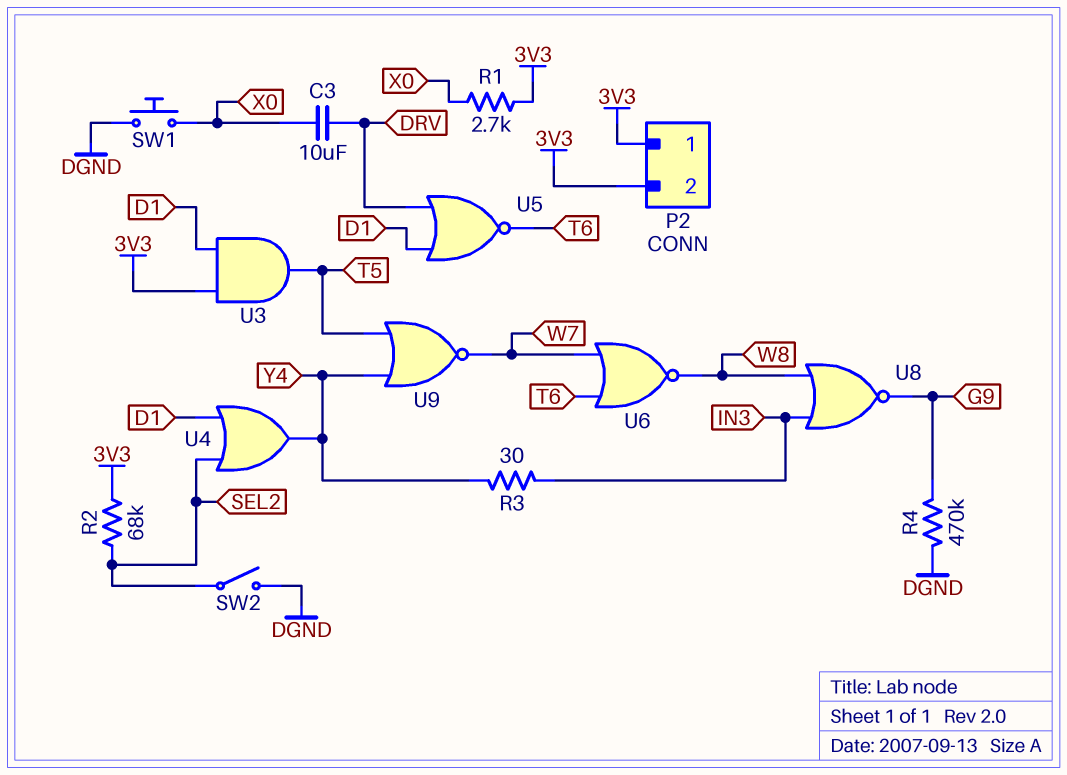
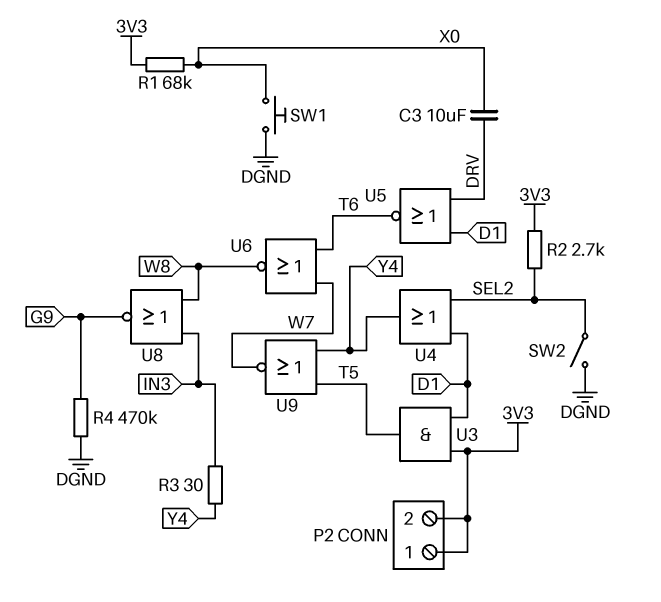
R1: 2.7k (3V3, X0) -> 68k (3V3, X0)
R2: 68k (3V3, SEL2) -> 2.7k (3V3, SEL2)

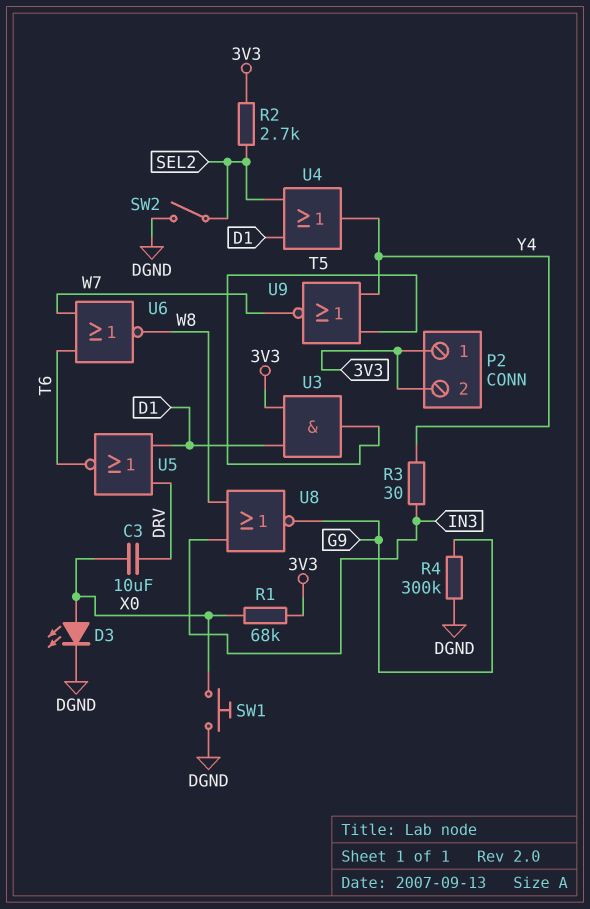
D3: none -> LED (A X0, K DGND)
R4: 470k (DGND, G9) -> 300k (DGND, G9)

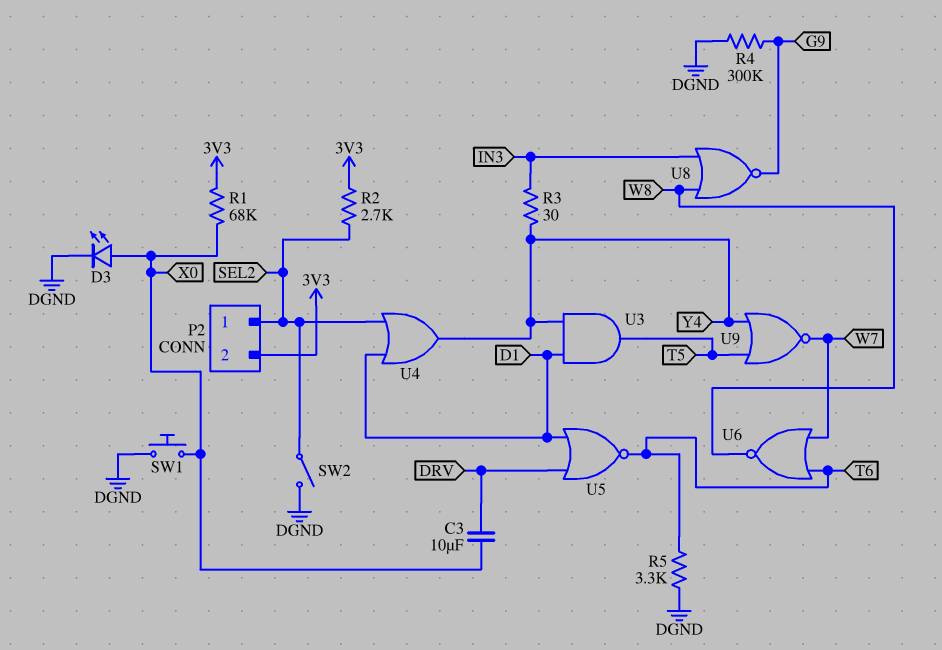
P2 pin 1: 3V3 -> SEL2
R5: none -> 3.3k (DGND, T6)
U3: AND (in 3V3, in D1, out T5) -> AND (in D1, in Y4, out T5)

